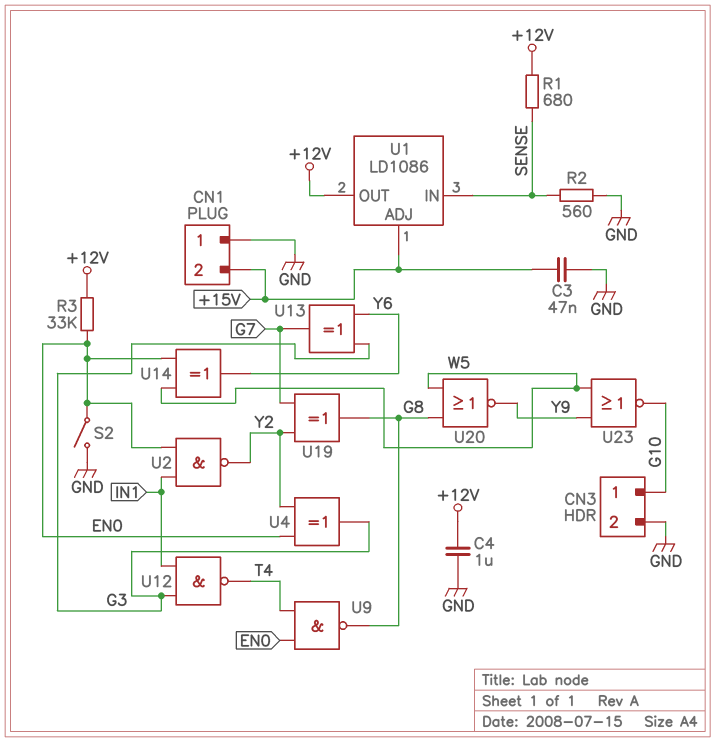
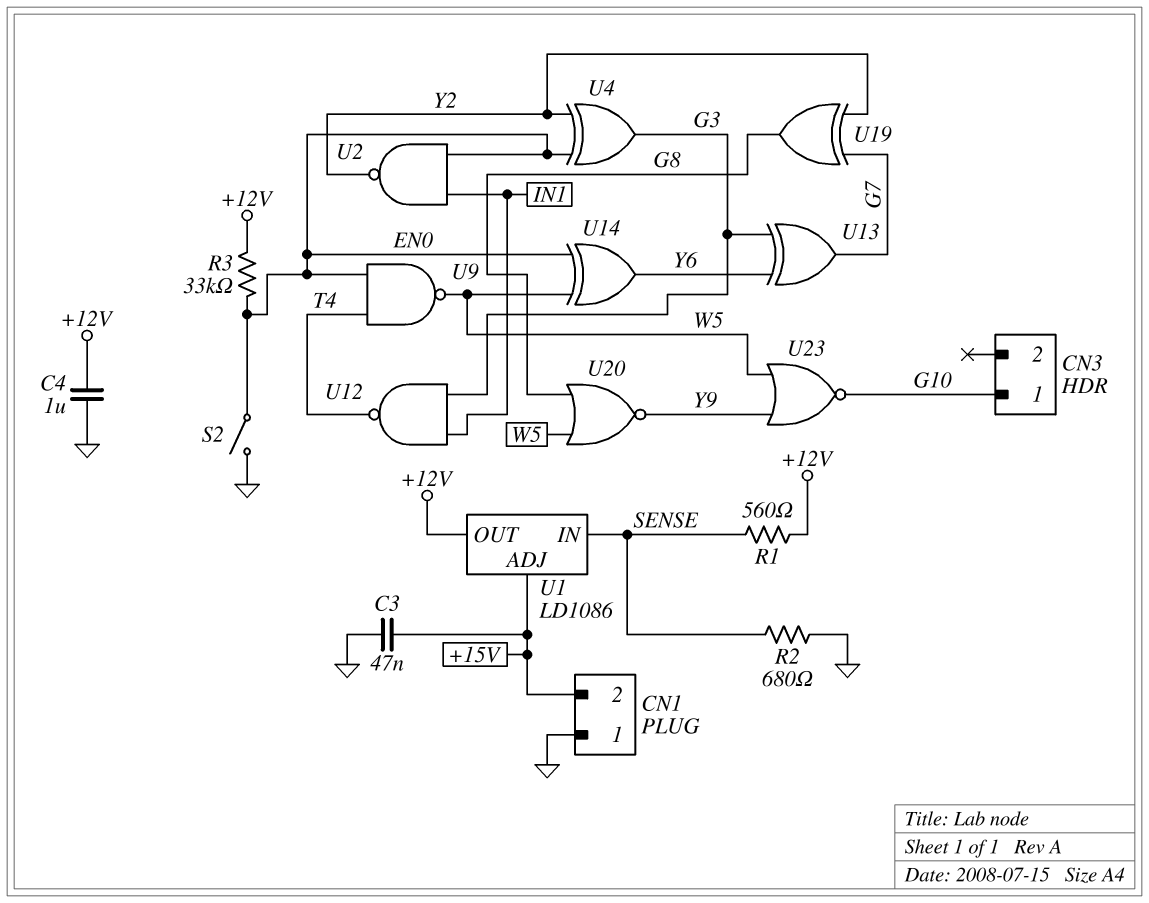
CN3 pin 2: GND -> none
R1: 680 (+12V, SENSE) -> 560 (+12V, SENSE)
R2: 560 (GND, SENSE) -> 680 (GND, SENSE)
U9: NAND (in EN0, in T4, out G8) -> NAND (in EN0, in T4, out W5)

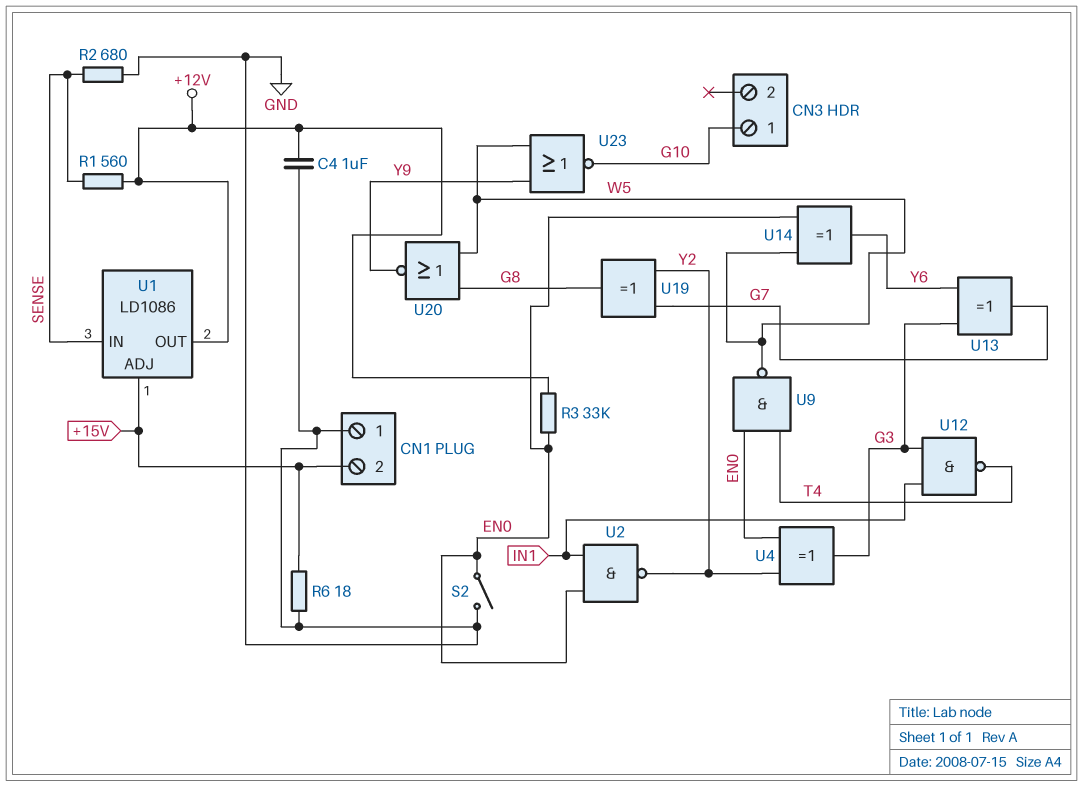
C3: 47nF (+15V, GND) -> none
R6: none -> 18 (+15V, GND)

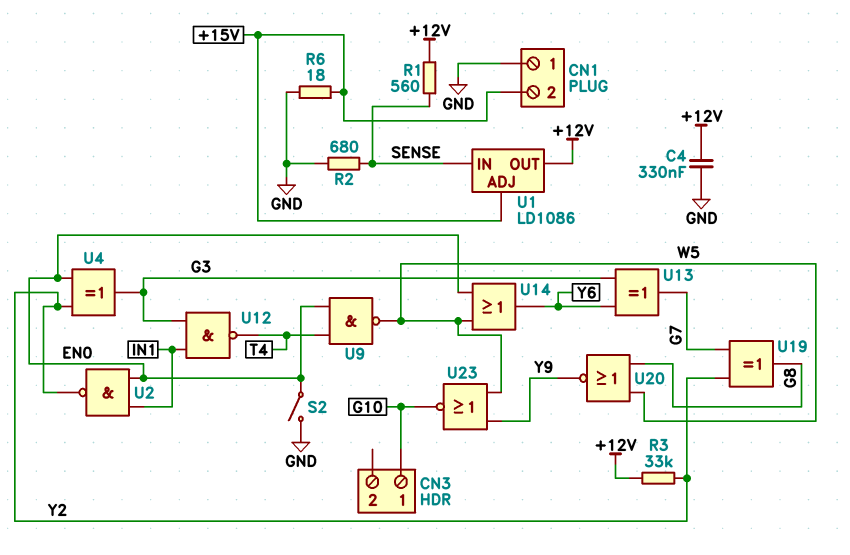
C4: 1uF (+12V, GND) -> 330nF (+12V, GND)
R3: 33k (+12V, EN0) -> 33k (+12V, Y2)
U14: XOR (in EN0, in W5, out Y6) -> OR (in EN0, in W5, out Y6)

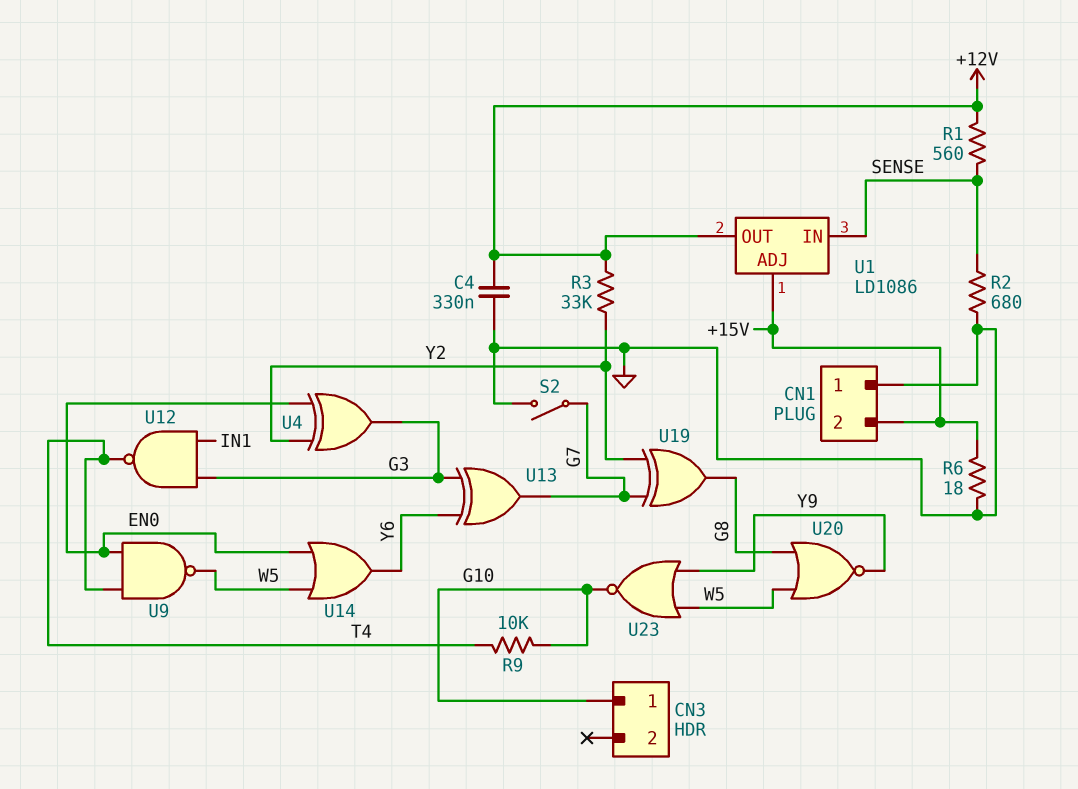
R9: none -> 10k (G10, T4)
S2: switch (EN0, GND) -> switch (G7, GND)
U2: NAND (in EN0, in IN1, out Y2) -> none

